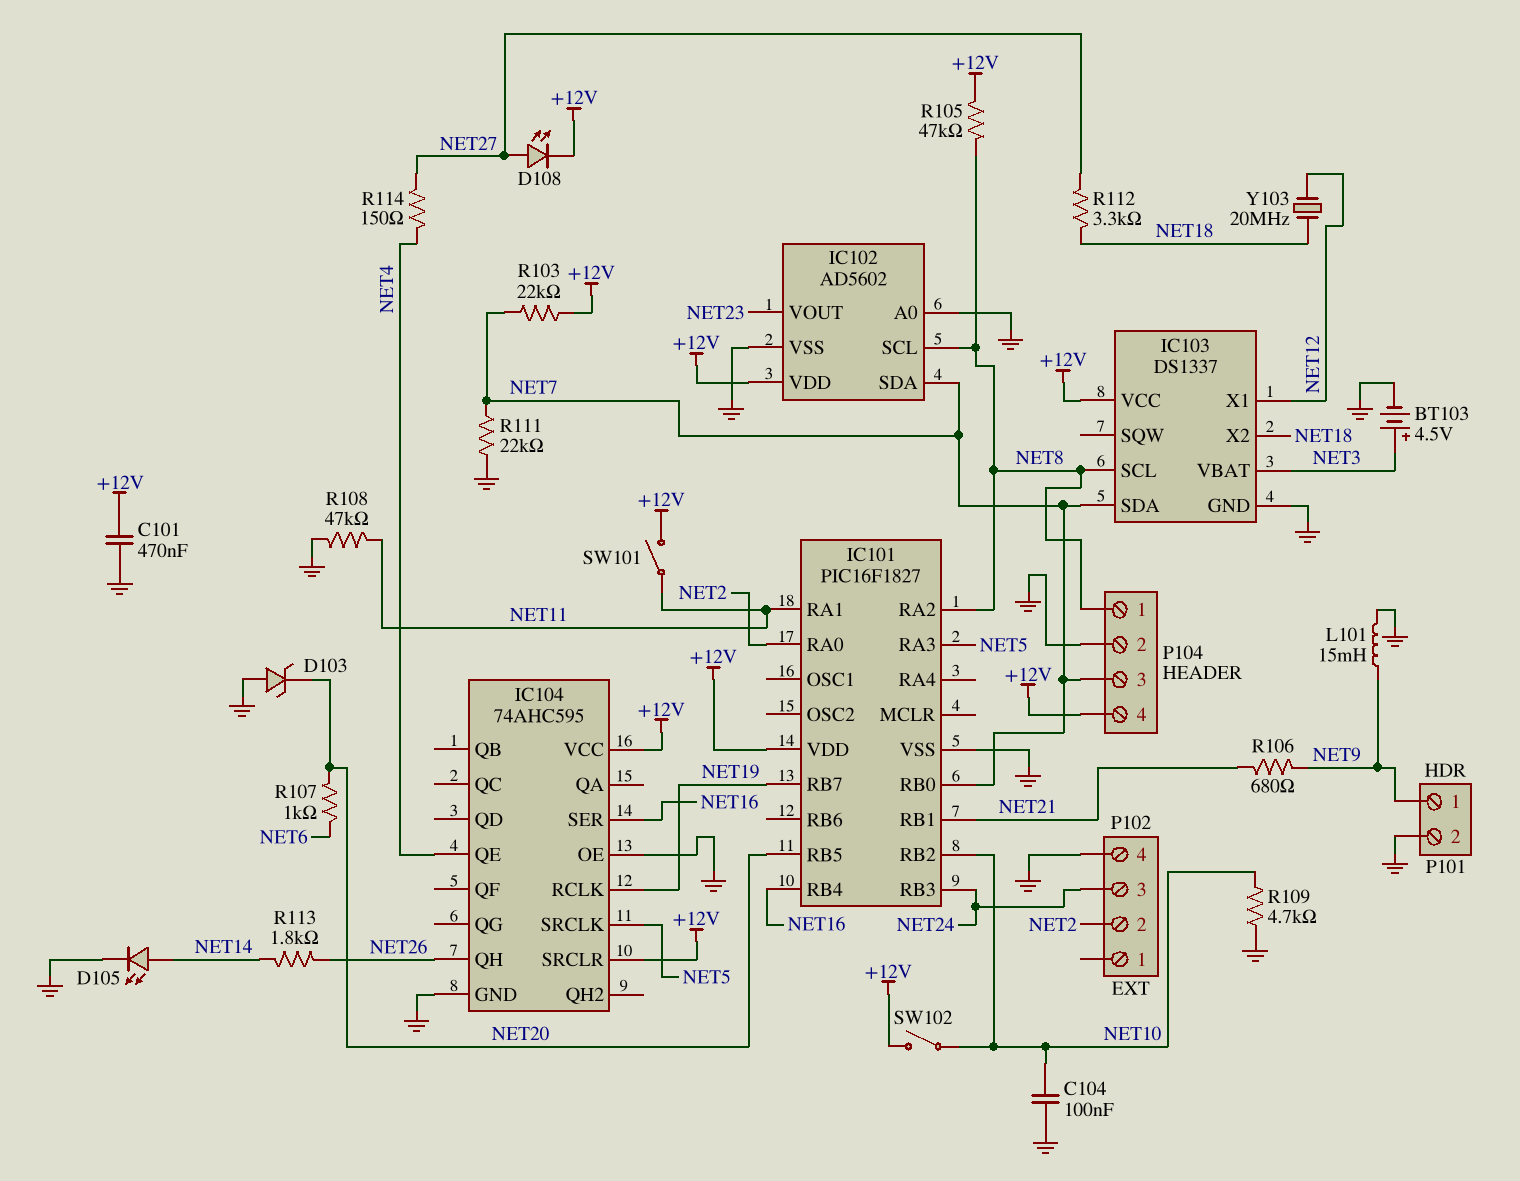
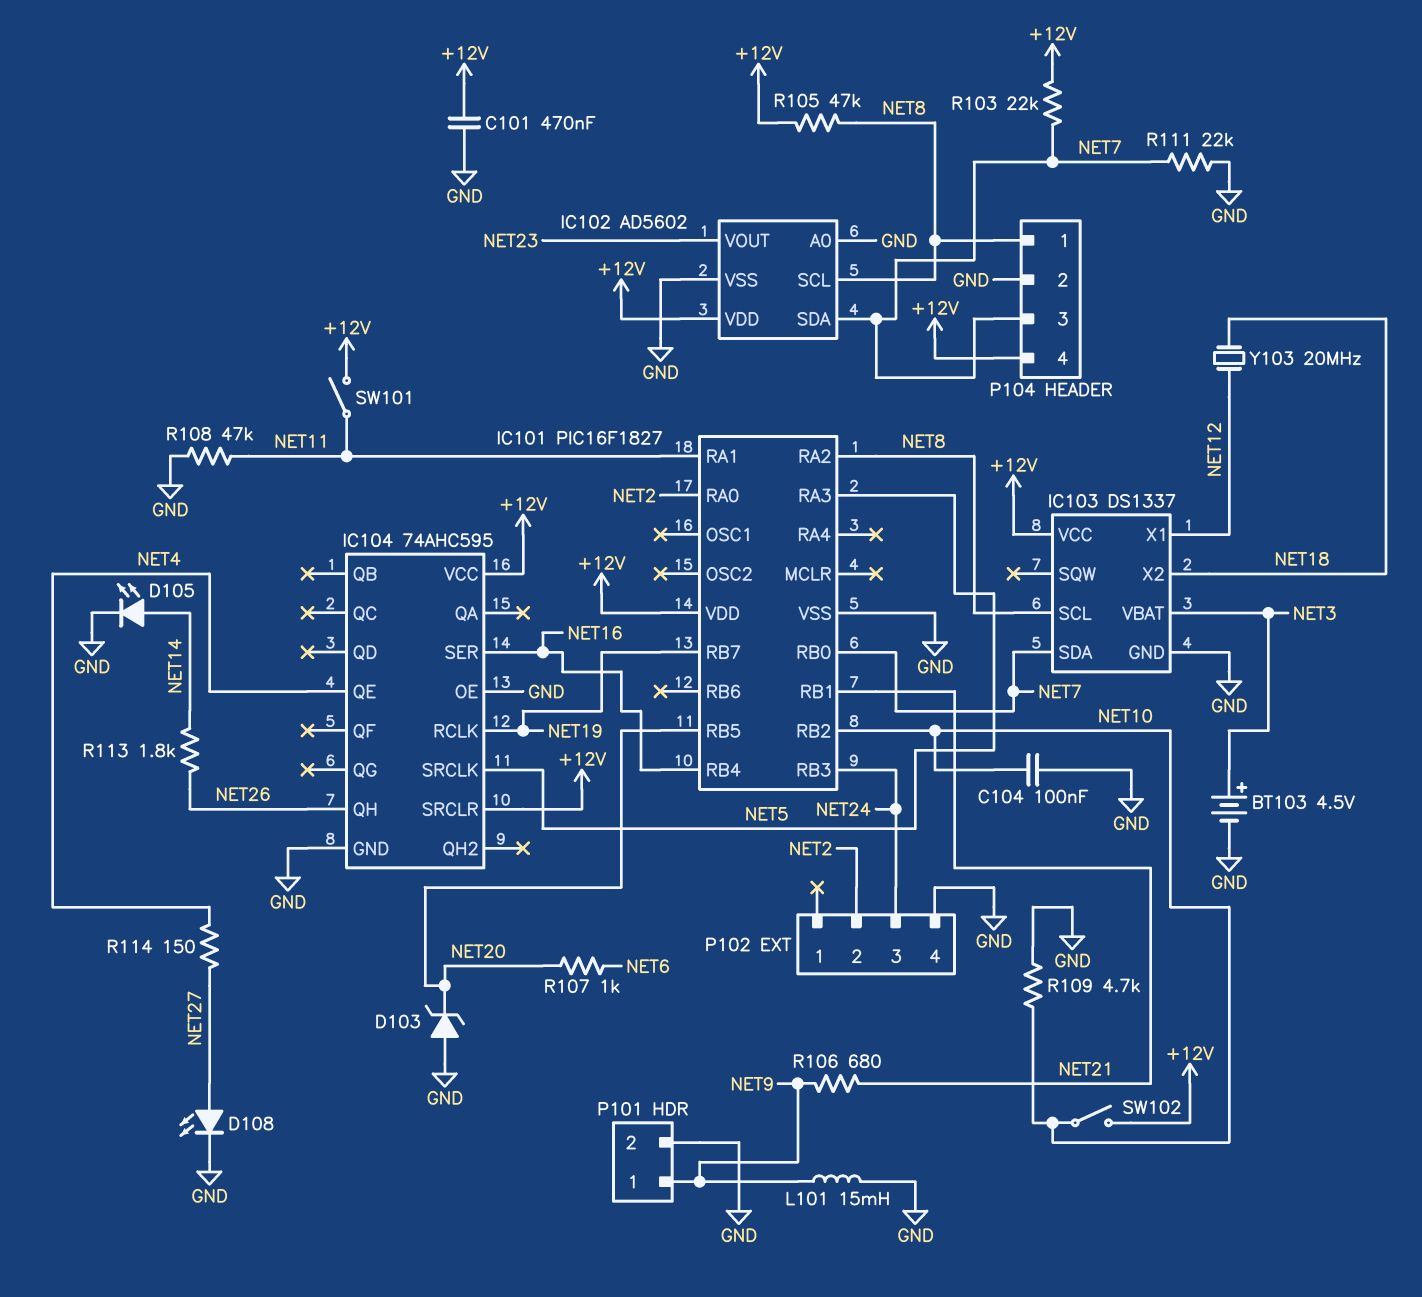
D108: LED (A NET27, K +12V) -> LED (A NET27, K GND)
R112: 3.3k (NET18, NET27) -> none

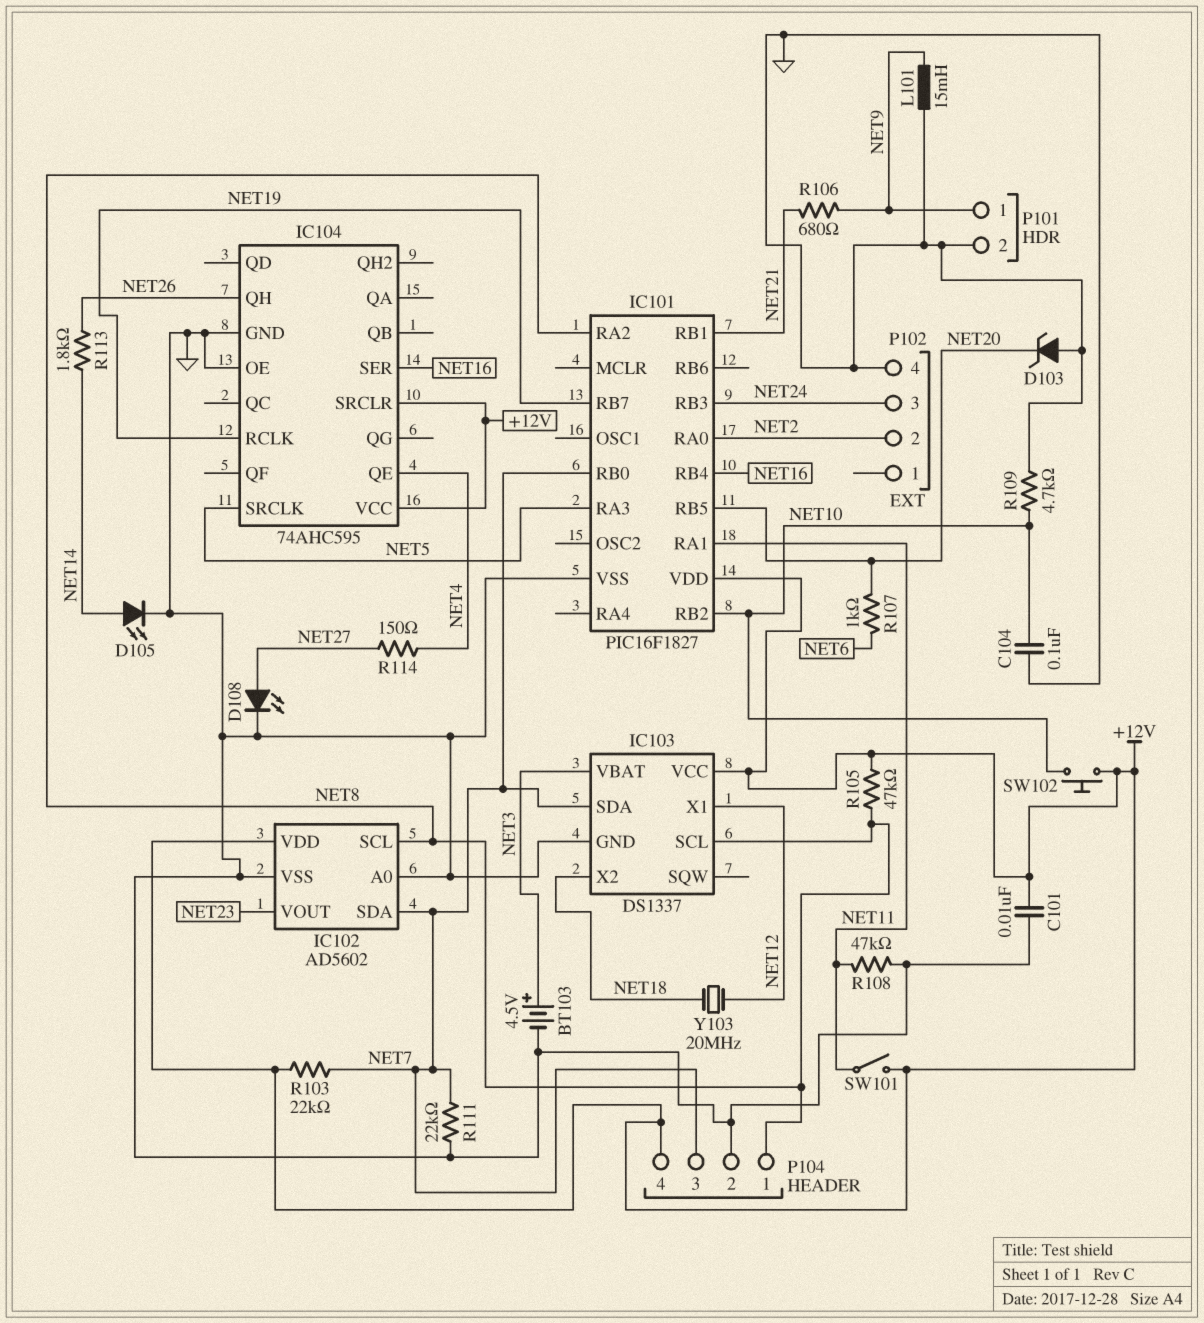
C101: 470nF (+12V, GND) -> 10nF (+12V, GND)
SW102: switch (+12V, NET10) -> button (+12V, NET10)

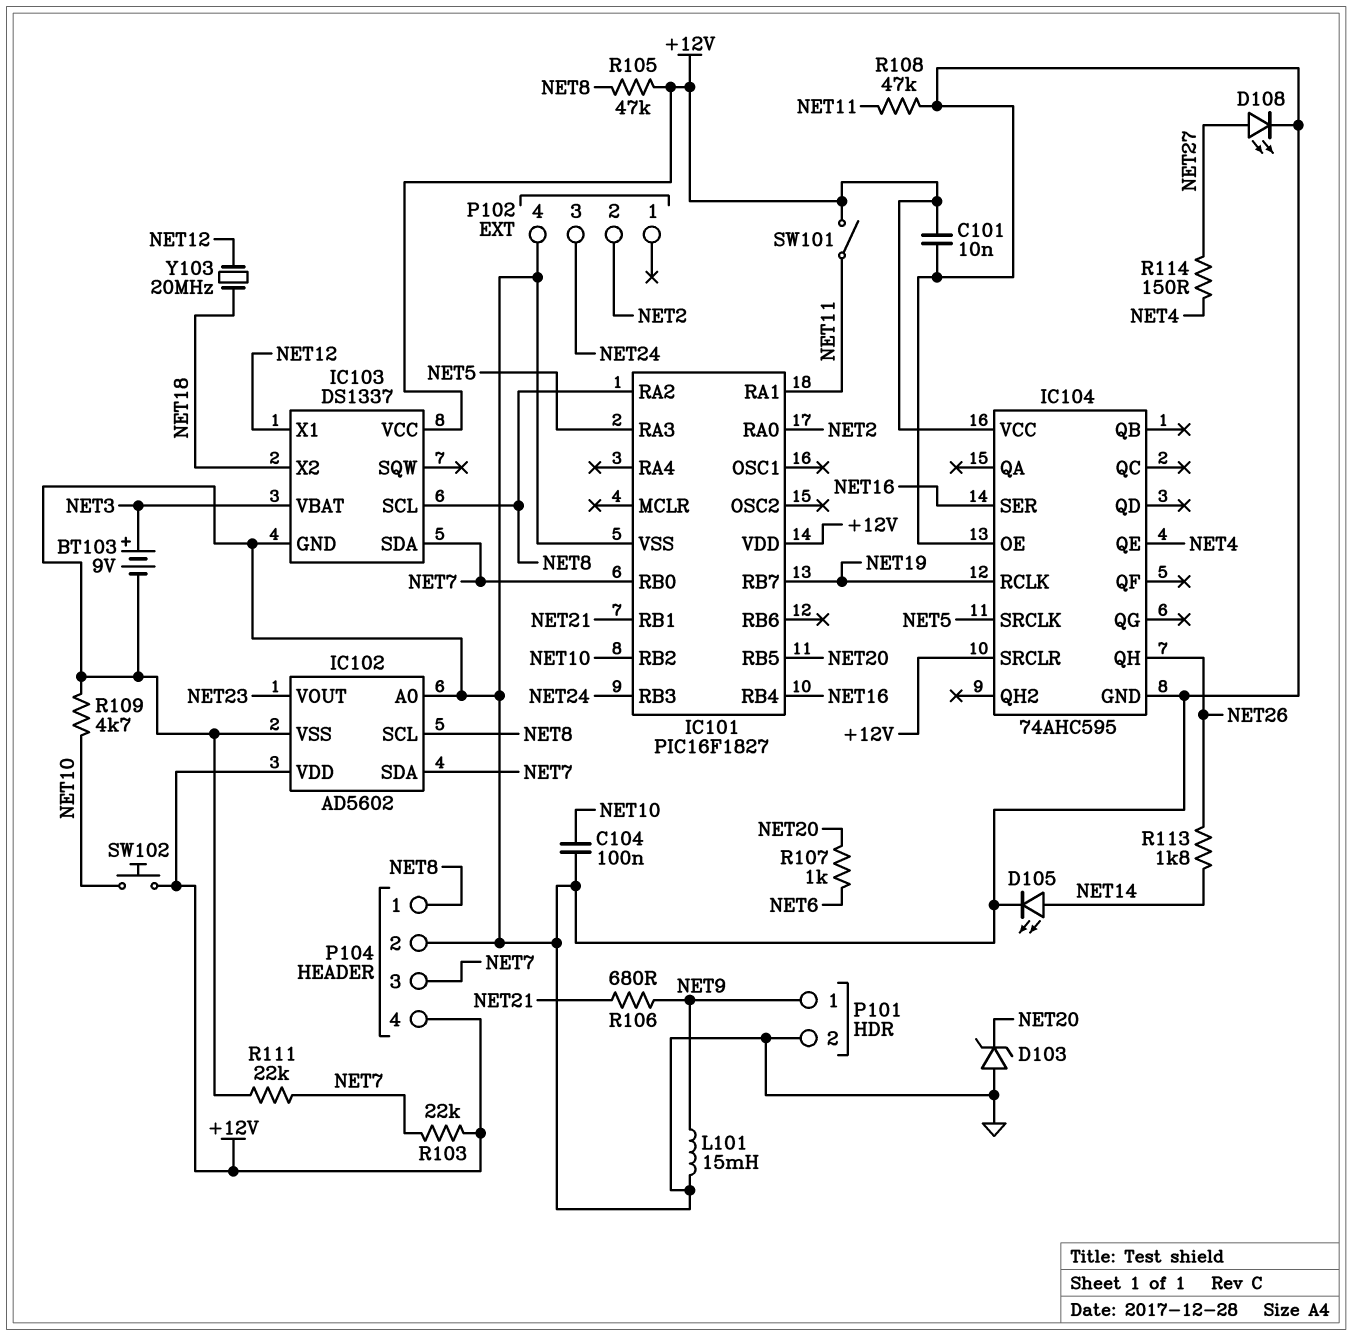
BT103: 4.5V (plus NET3, minus GND) -> 9V (plus NET3, minus GND)

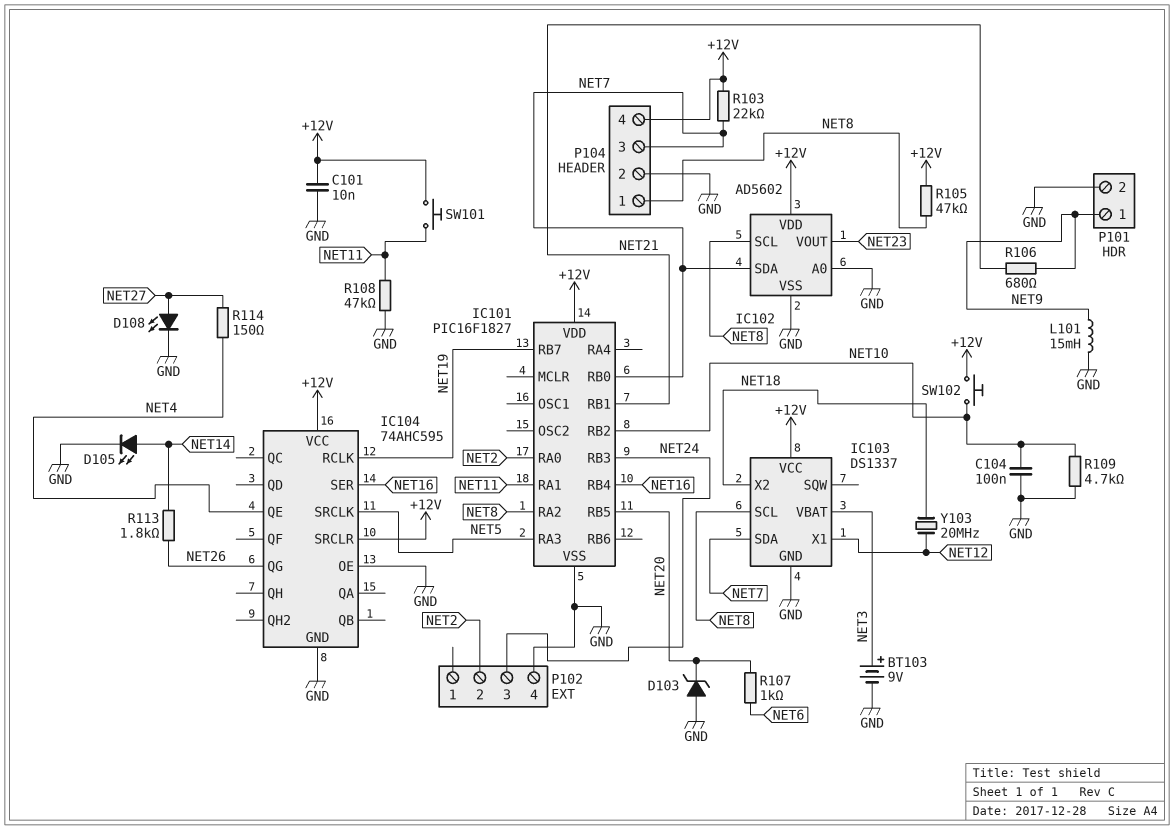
IC104 pin QG: none -> NET26
IC104 pin QH: NET26 -> none
R111: 22k (GND, NET7) -> none
SW101: switch (+12V, NET11) -> button (+12V, NET11)

